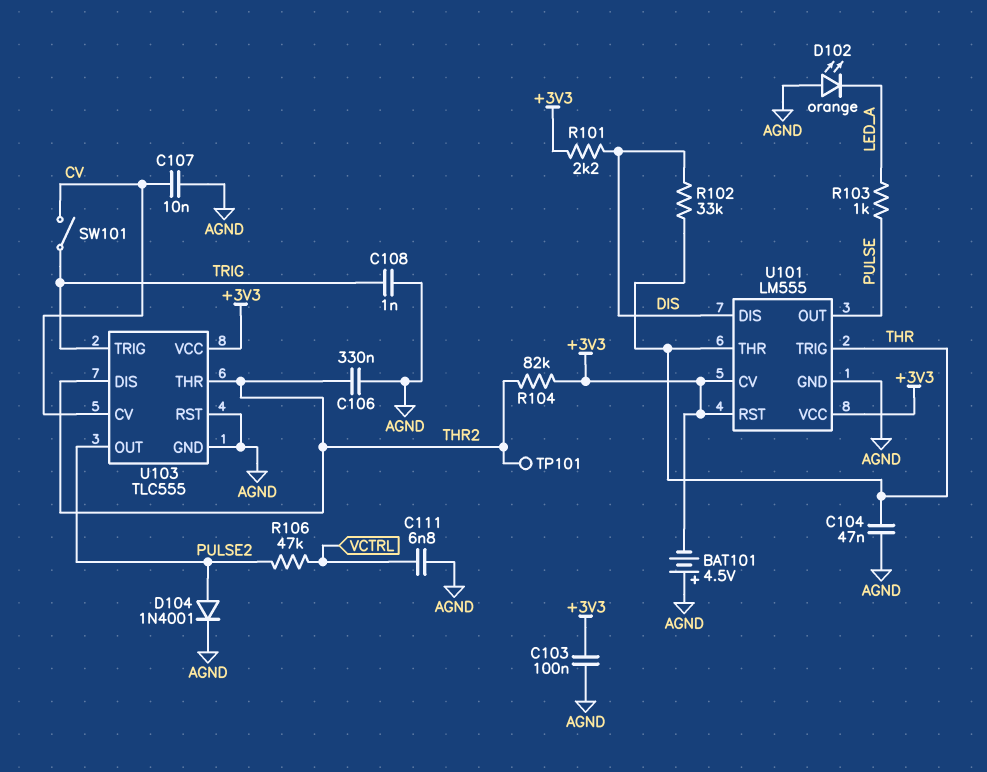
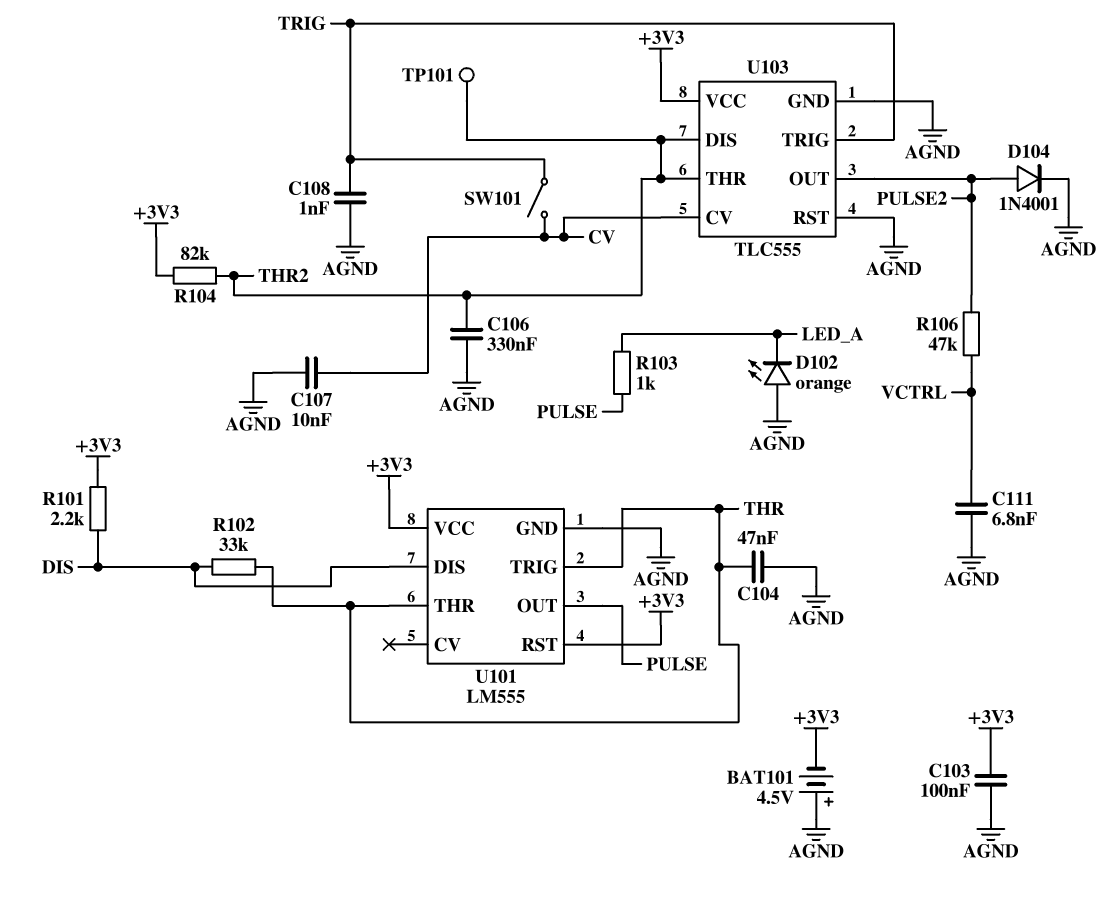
U101 pin CV: +3V3 -> none

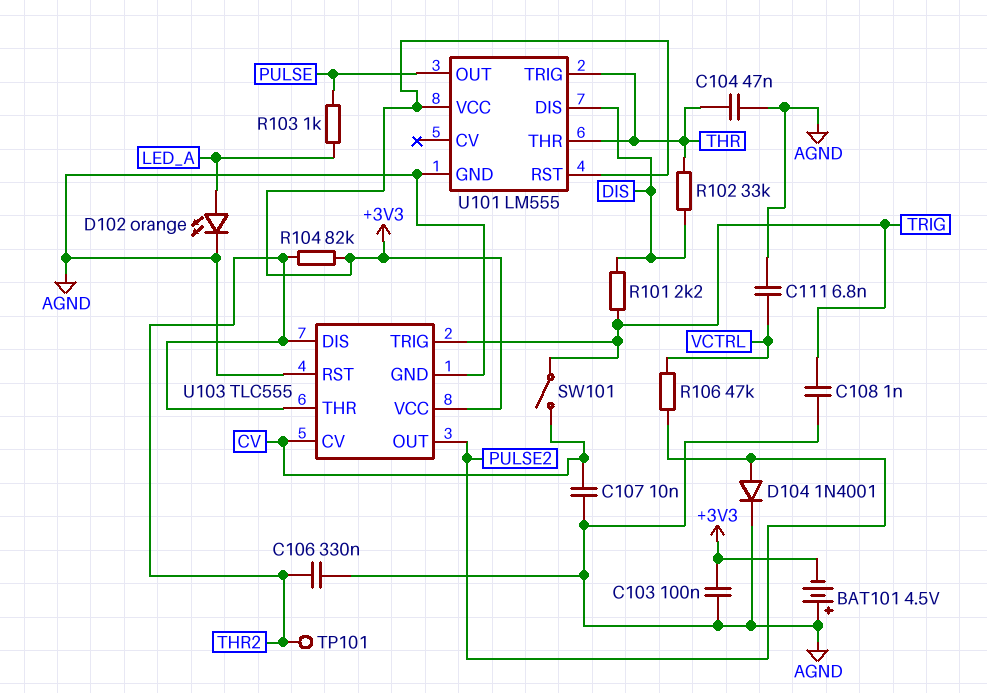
D102: LED orange (A AGND, K LED_A) -> LED orange (A LED_A, K AGND)
R101: 2.2k (+3V3, DIS) -> 2.2k (DIS, TRIG)

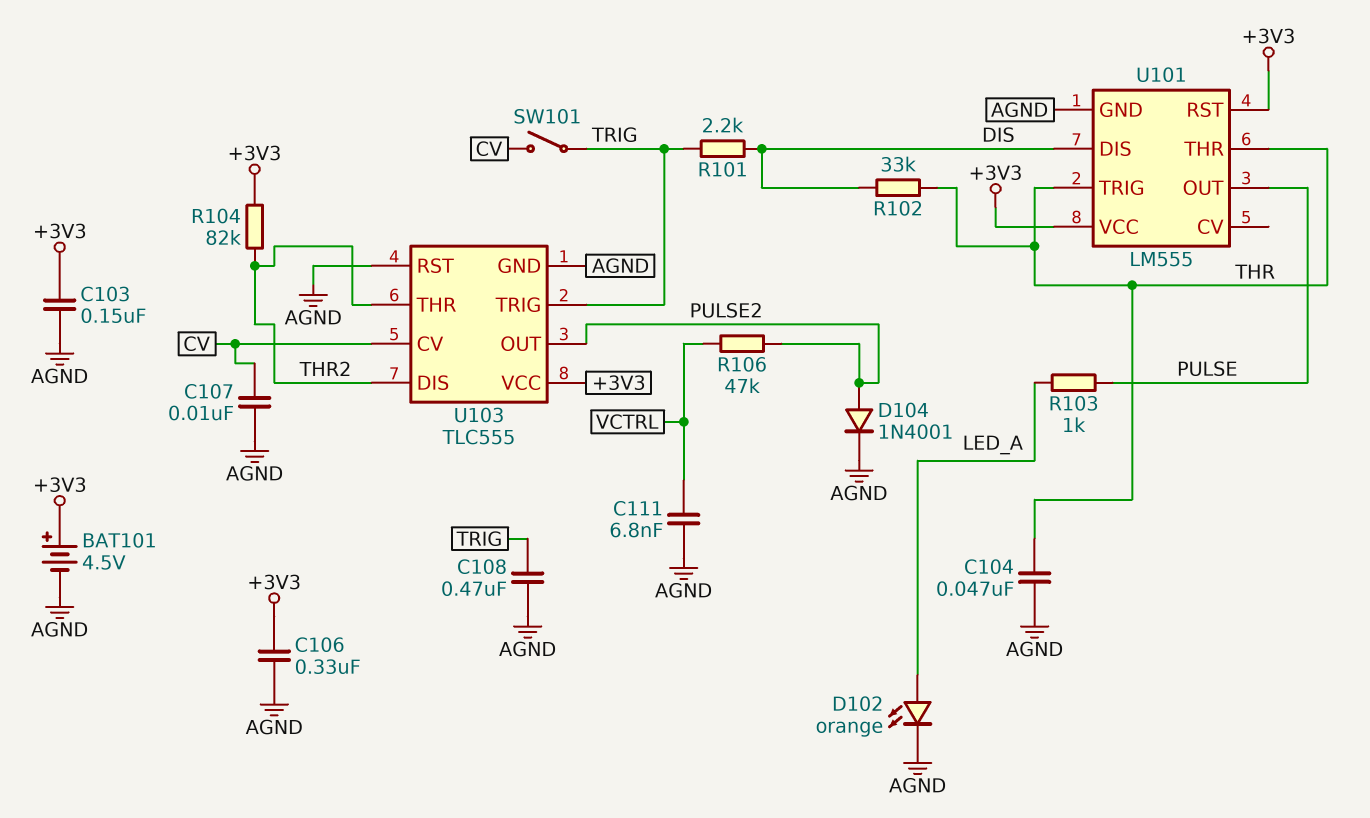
BAT101: 4.5V (plus AGND, minus +3V3) -> 4.5V (plus +3V3, minus AGND)
C103: 100nF (+3V3, AGND) -> 150nF (+3V3, AGND)
C106: 330nF (AGND, THR2) -> 330nF (+3V3, AGND)
C108: 1nF (AGND, TRIG) -> 470nF (AGND, TRIG)
TP101: test point (THR2) -> none

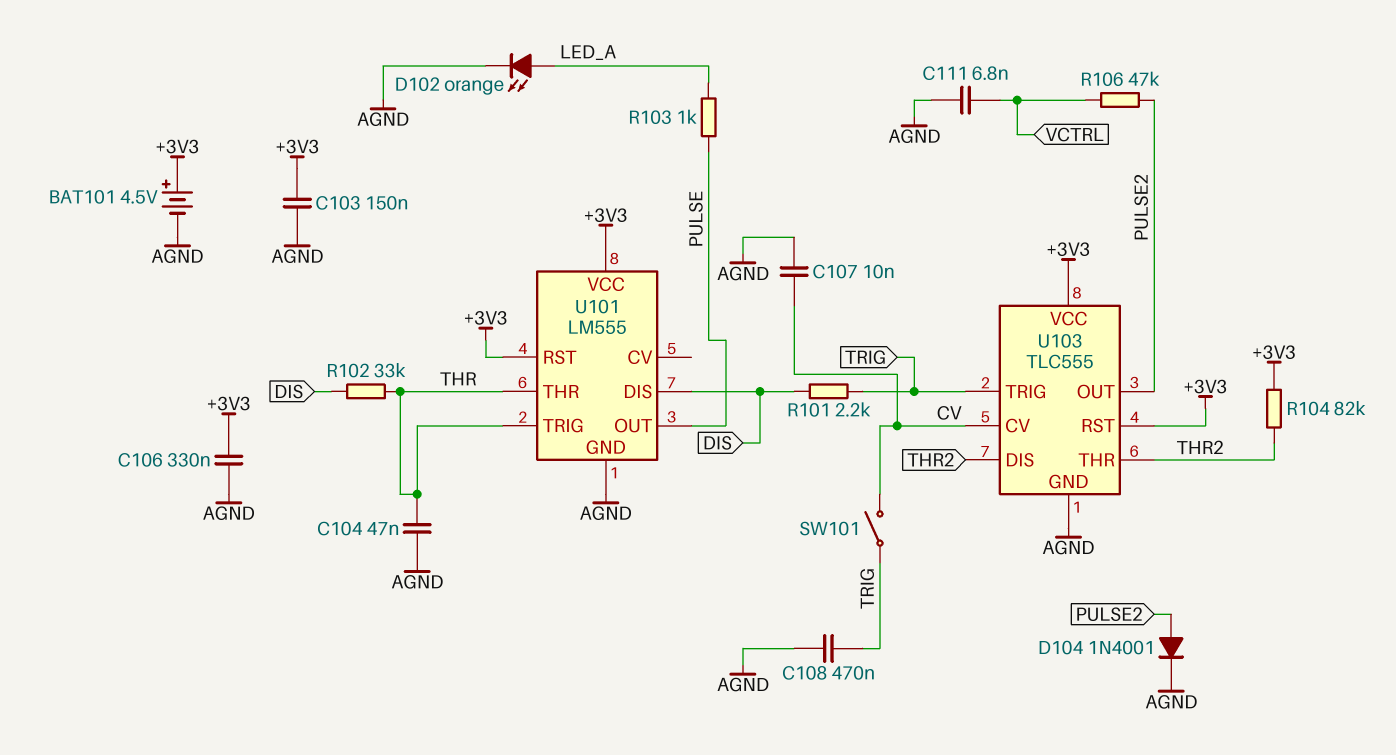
U103 pin RST: AGND -> +3V3

